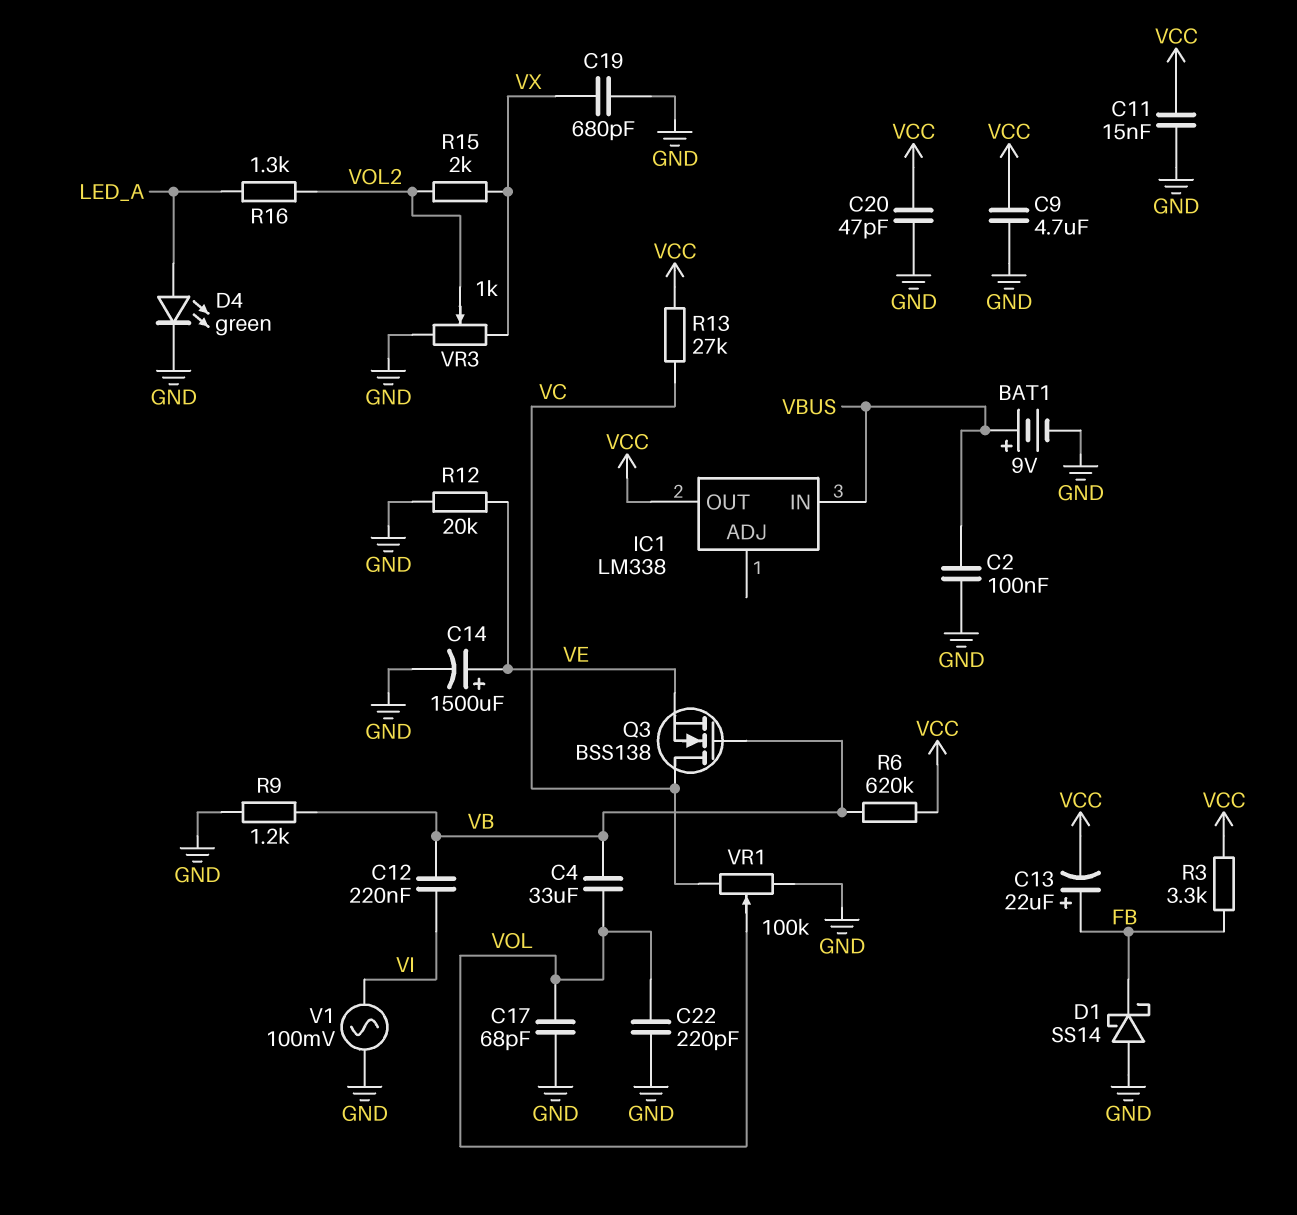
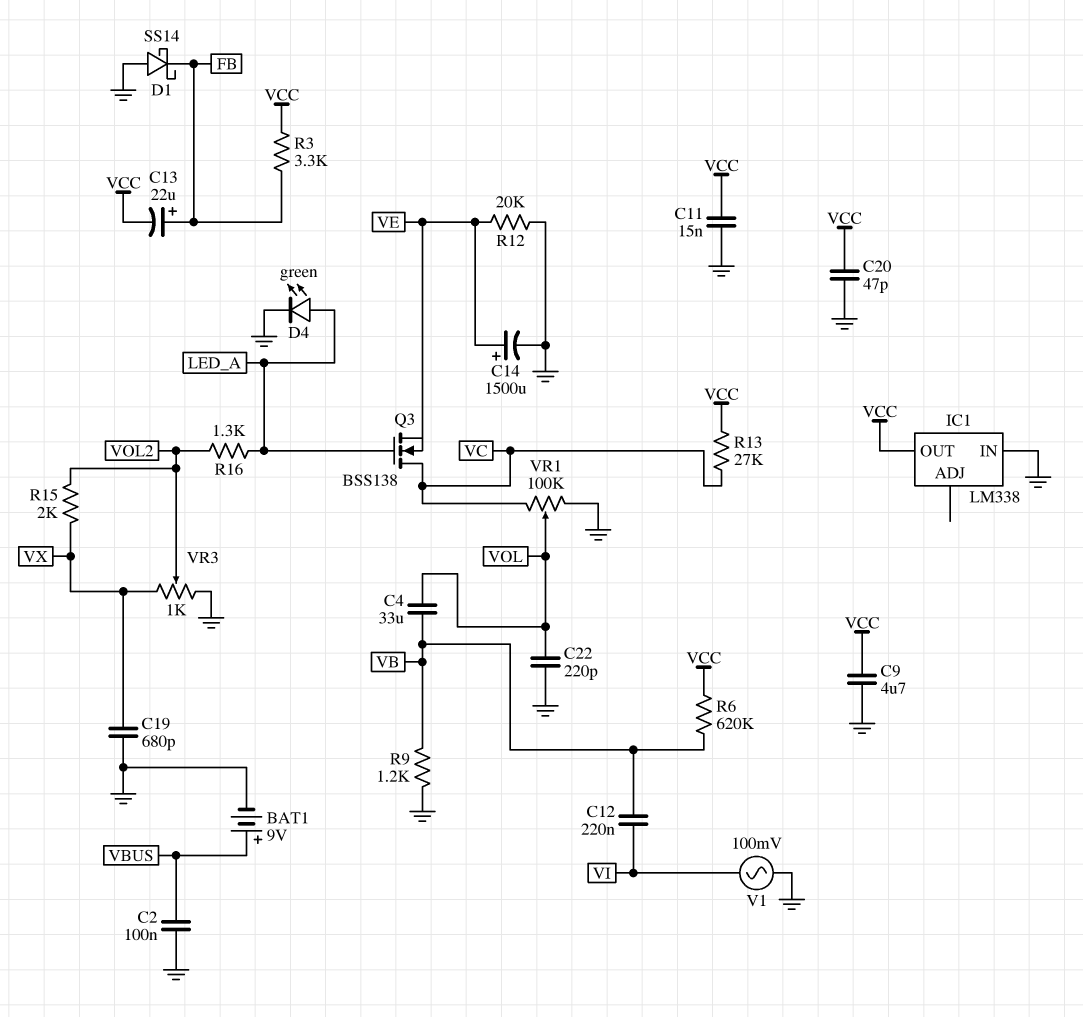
C17: 68pF (GND, VOL) -> none
IC1 pin IN: VBUS -> GND
Q3: NMOS BSS138 (G VB, D VC, S VE) -> NMOS BSS138 (G LED_A, D VC, S VE)

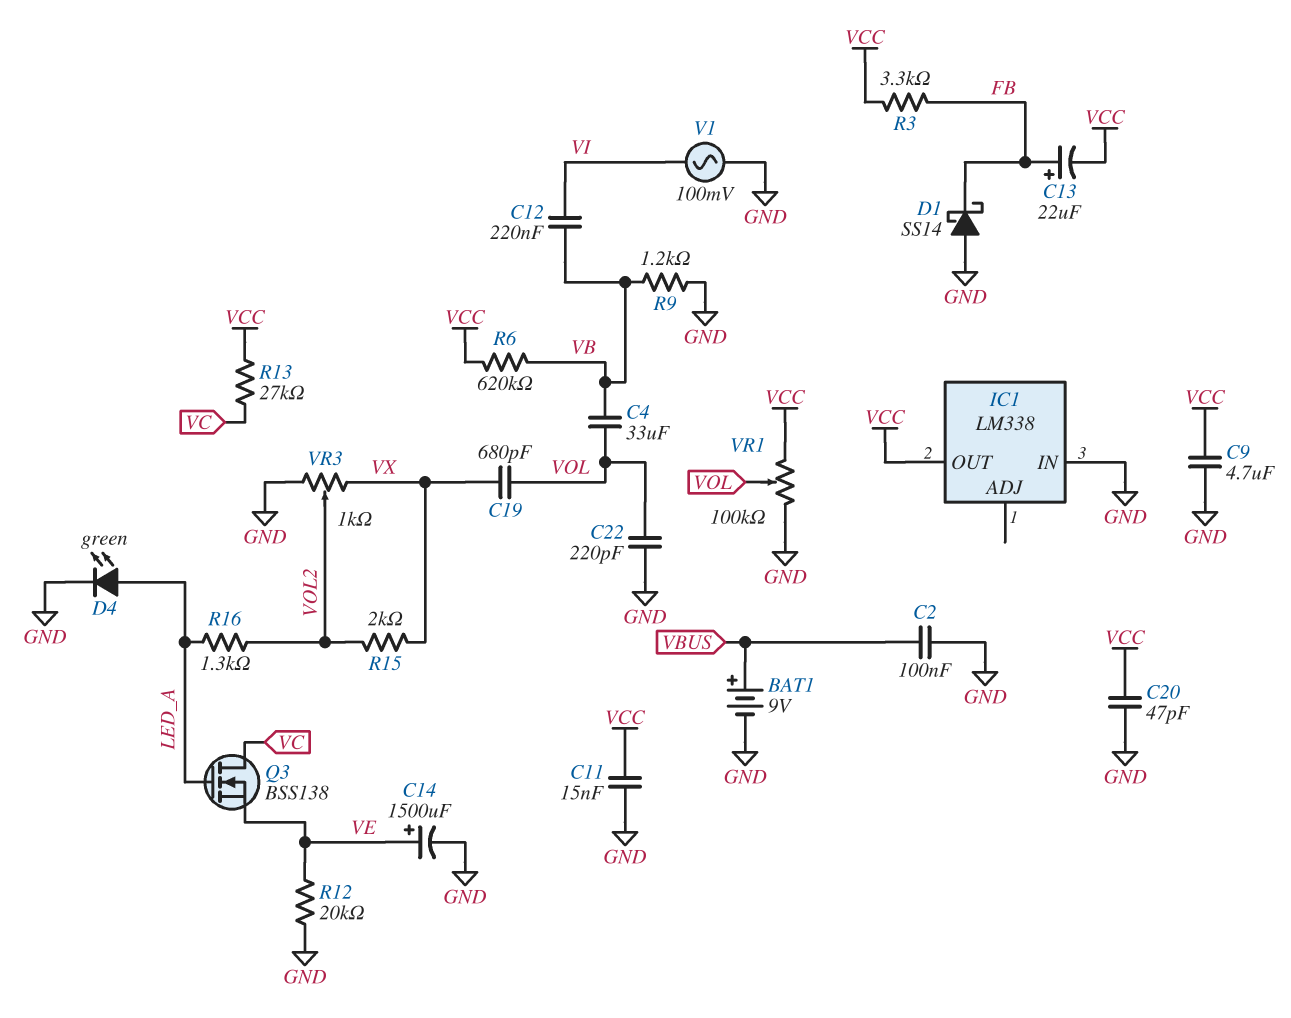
C19: 680pF (GND, VX) -> 680pF (VOL, VX)
VR1: 100k (GND, VC, wiper VOL) -> 100k (GND, VCC, wiper VOL)

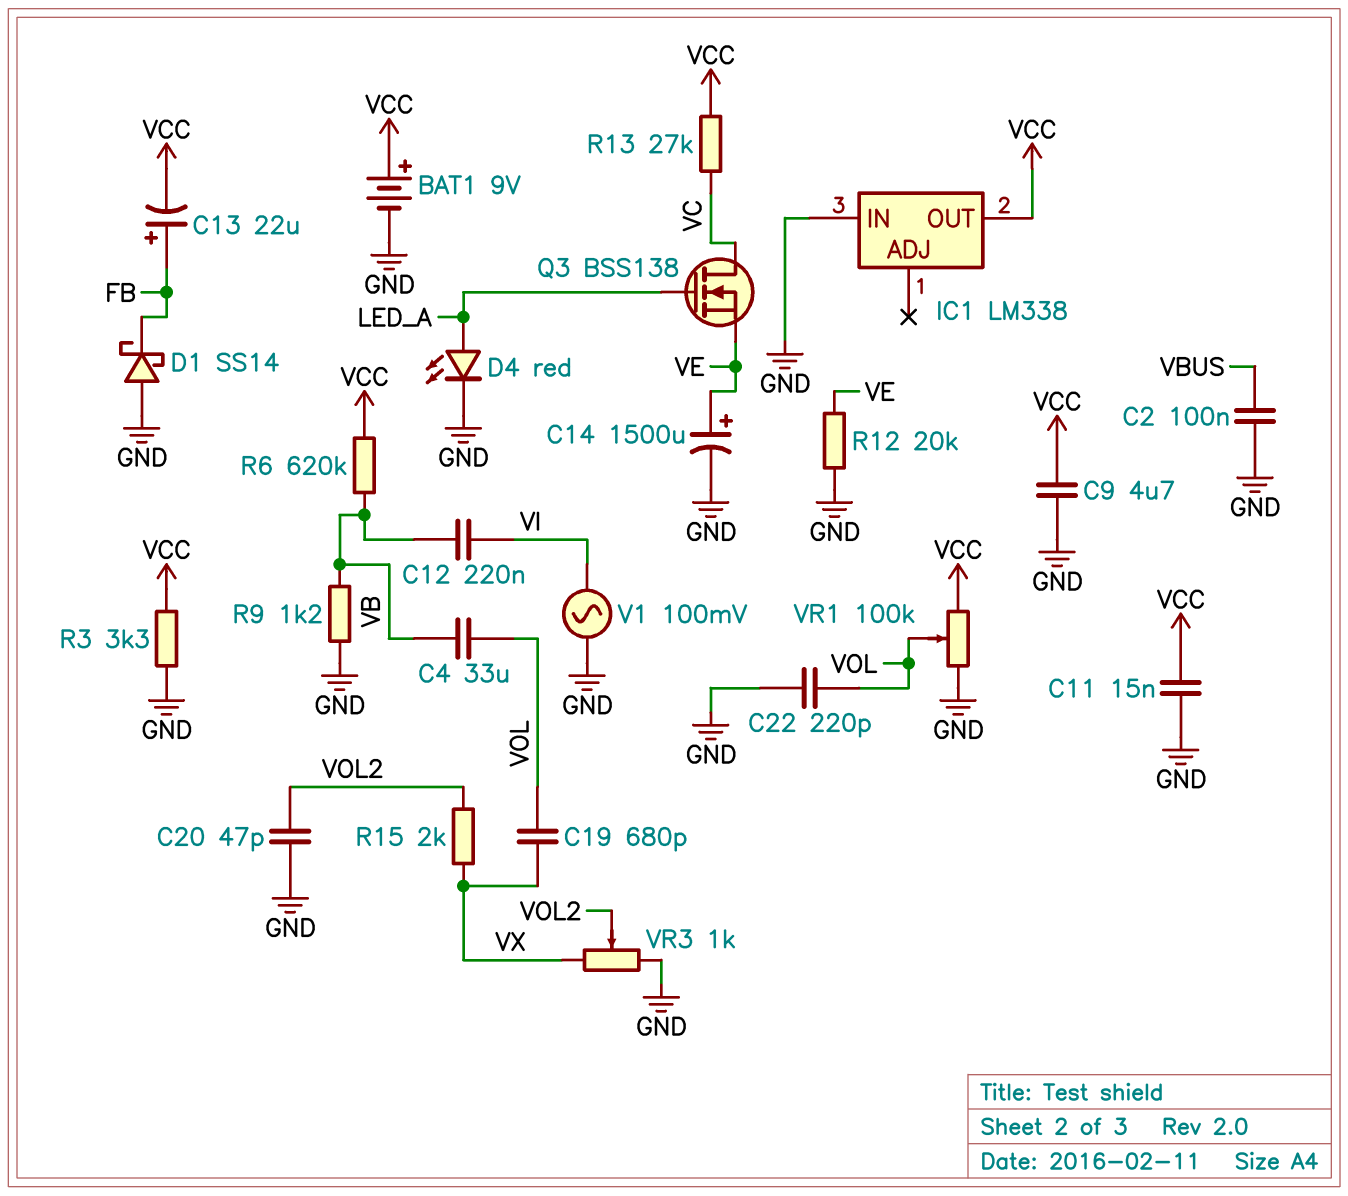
BAT1: 9V (plus VBUS, minus GND) -> 9V (plus VCC, minus GND)
C20: 47pF (GND, VCC) -> 47pF (GND, VOL2)
D4: LED green (A LED_A, K GND) -> LED red (A LED_A, K GND)
R3: 3.3k (FB, VCC) -> 3.3k (GND, VCC)
R16: 1.3k (LED_A, VOL2) -> none

